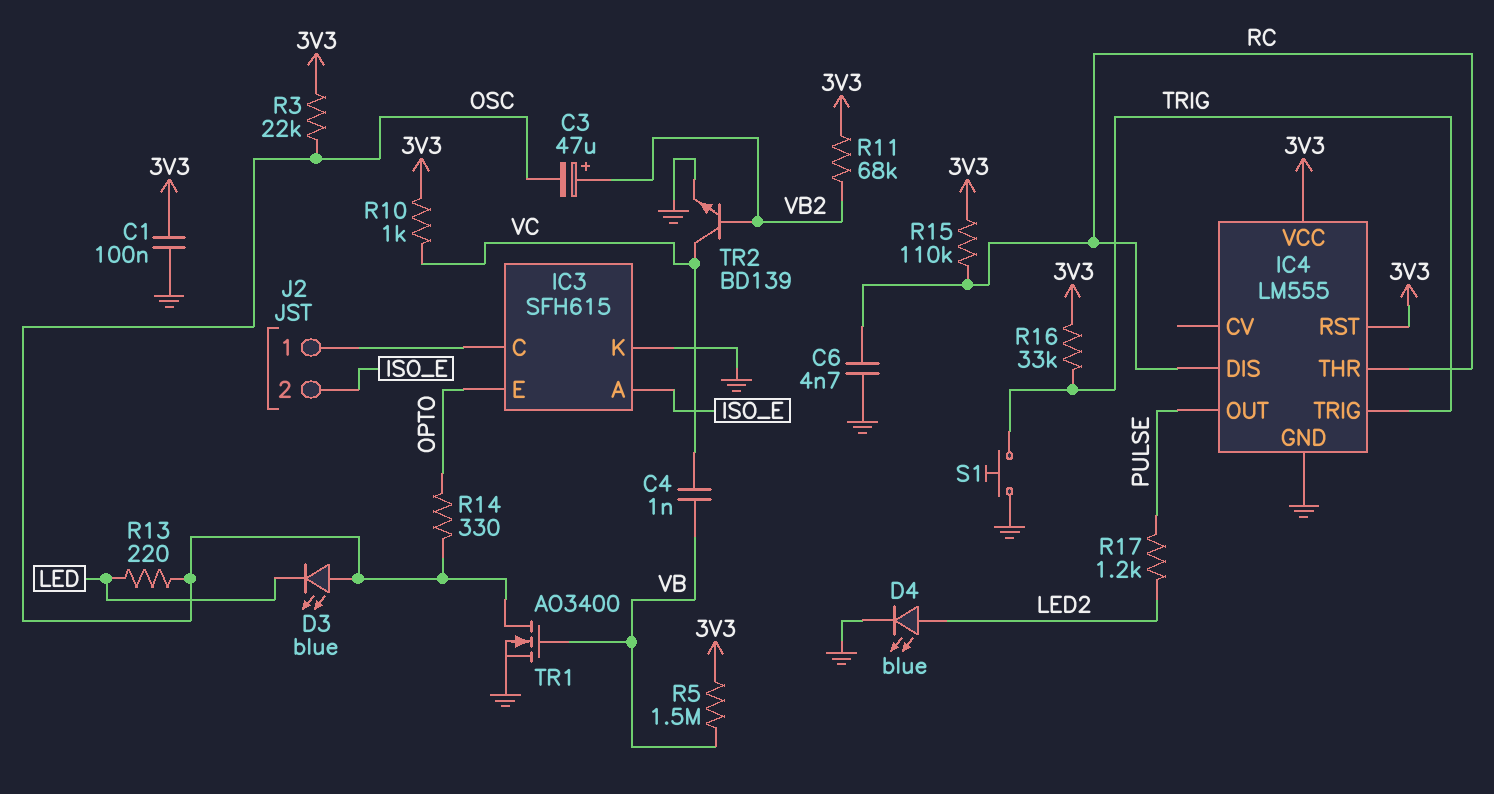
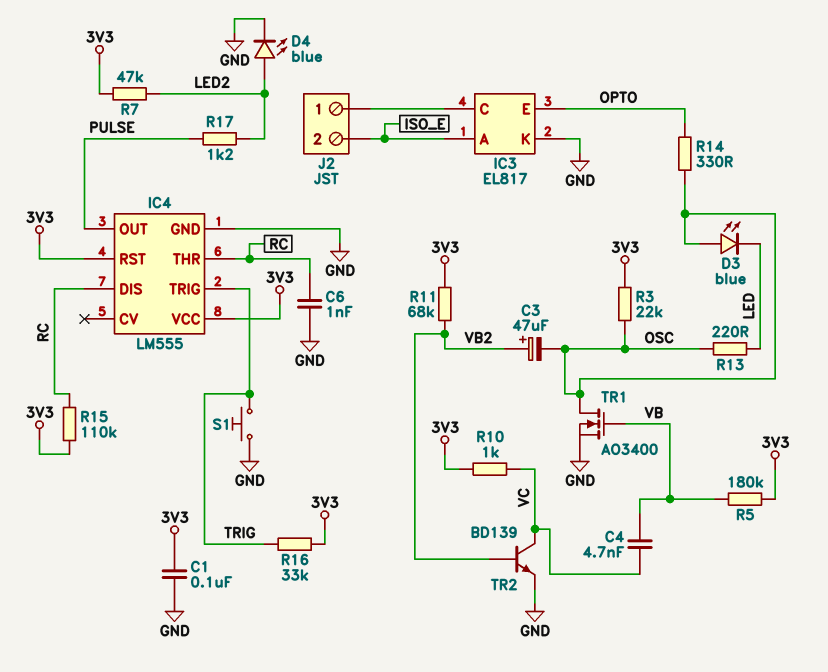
C4: 1nF (VB, VC) -> 4.7nF (VB, VC)
C6: 4.7nF (GND, RC) -> 1nF (GND, RC)
IC3: SFH615 -> EL817
R5: 1.5M (3V3, VB) -> 180k (3V3, VB)
R7: none -> 47k (3V3, LED2)

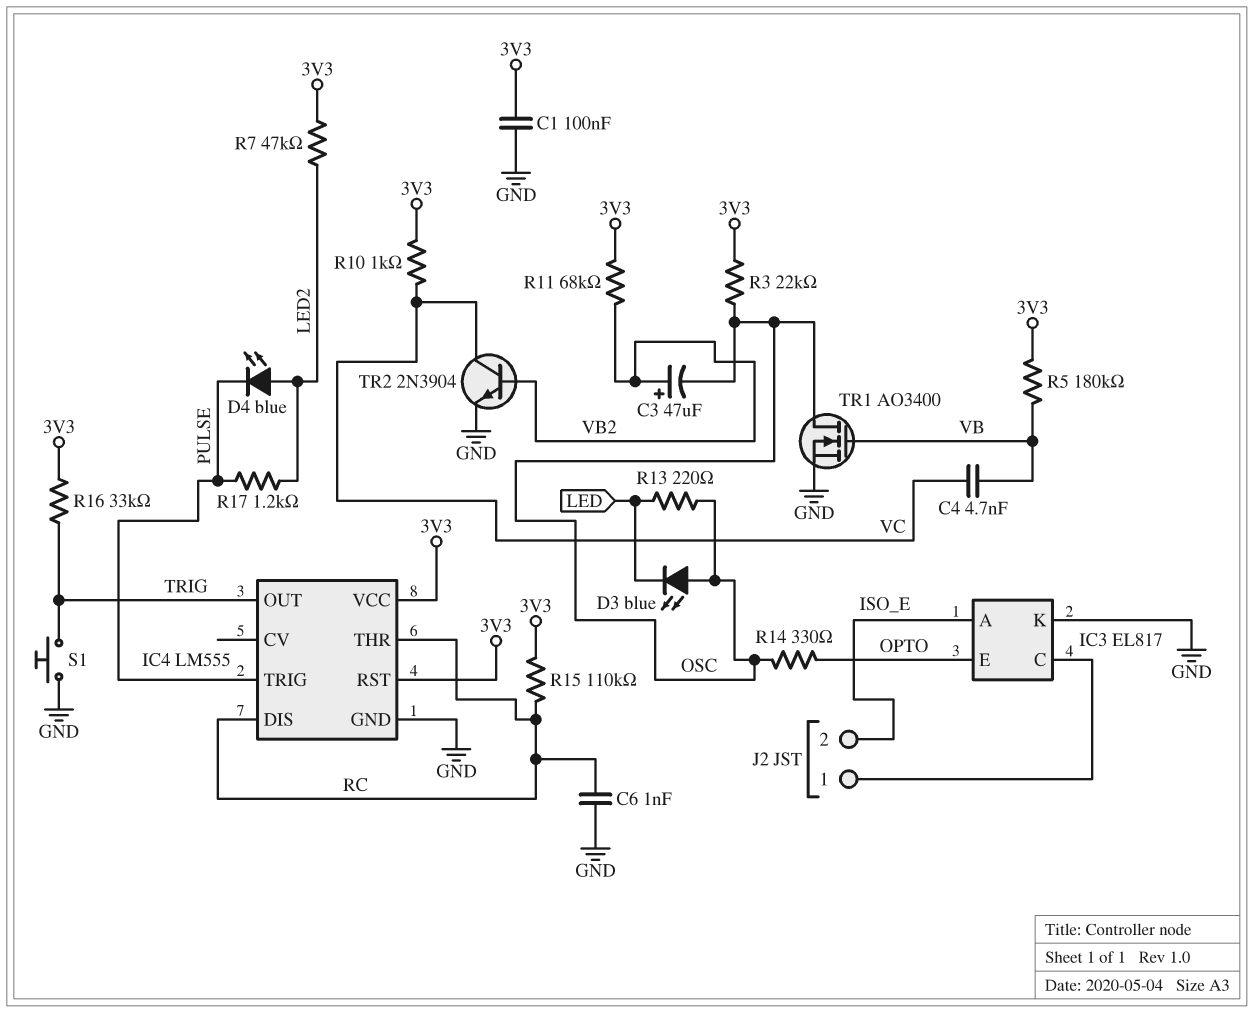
D4: LED blue (A LED2, K GND) -> LED blue (A LED2, K PULSE)
IC4 pin OUT: PULSE -> TRIG
IC4 pin TRIG: TRIG -> PULSE
TR2: NPN BD139 (B VB2, C VC, E GND) -> NPN 2N3904 (B VB2, C VC, E GND)

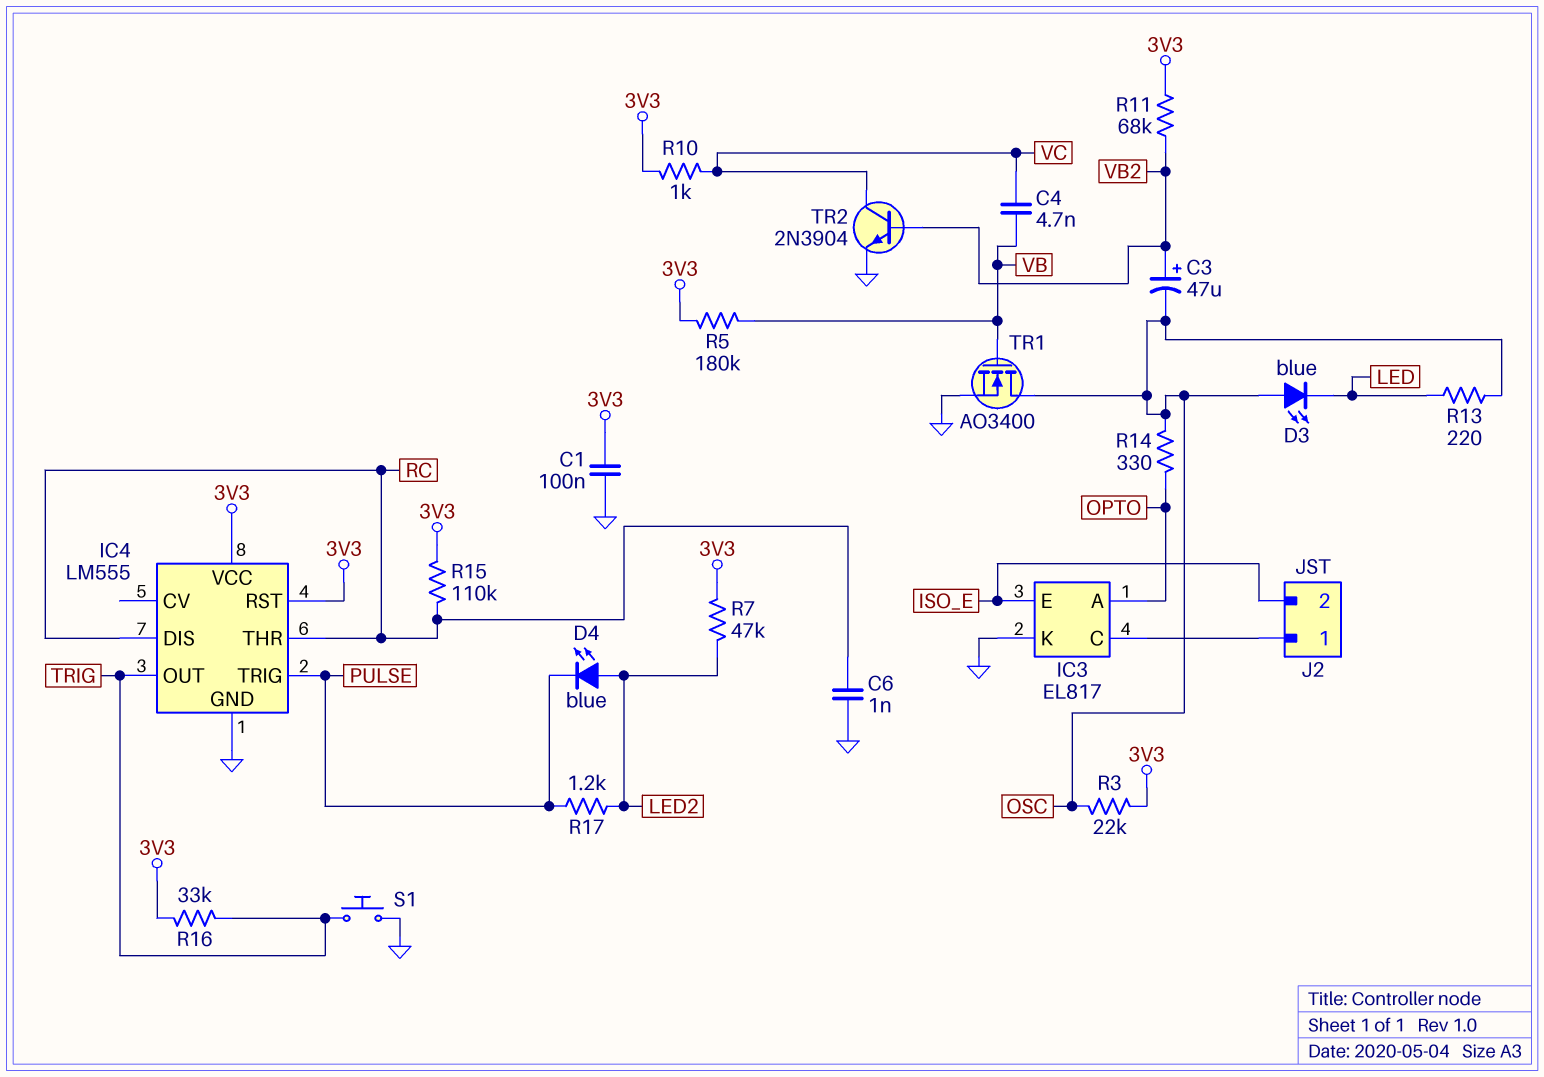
IC3 pin A: ISO_E -> OPTO
IC3 pin E: OPTO -> ISO_E

